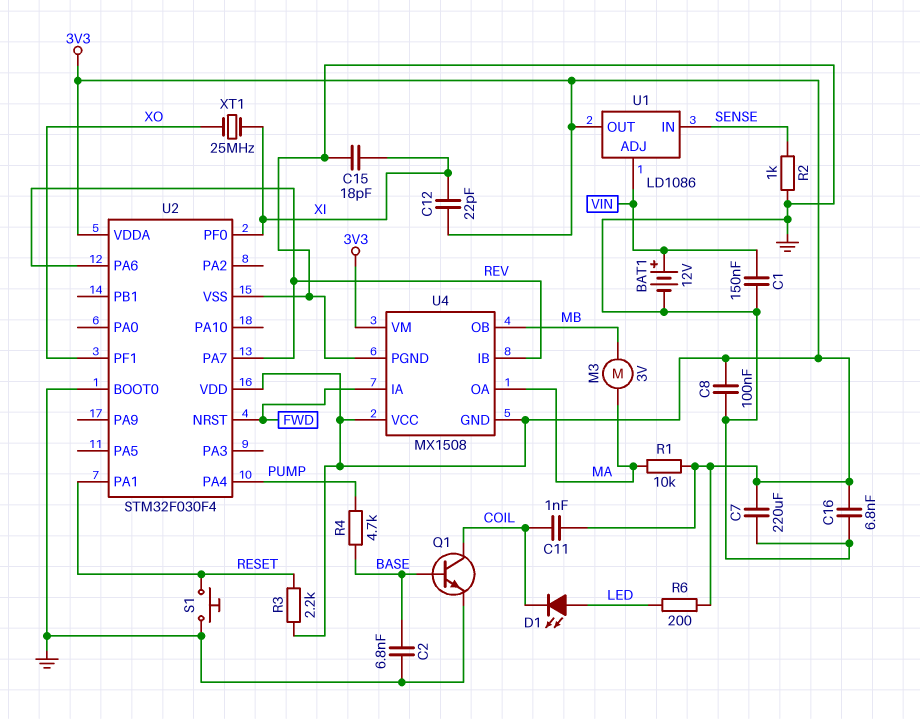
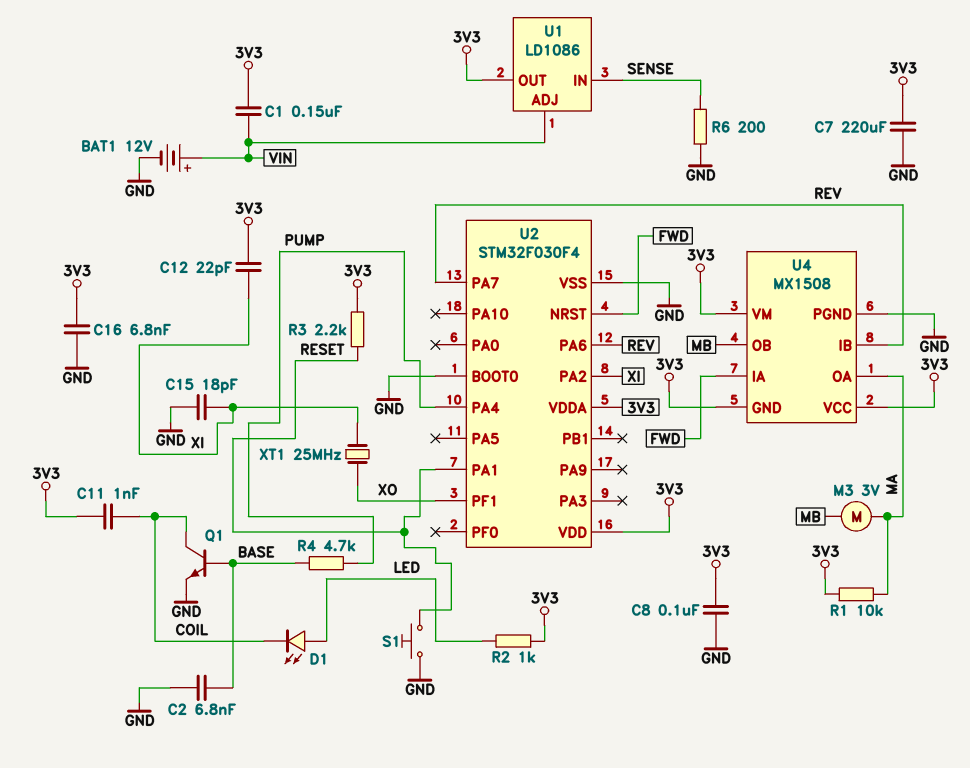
C1: 150nF (GND, VIN) -> 150nF (3V3, VIN)
R2: 1k (GND, SENSE) -> 1k (3V3, LED)
R6: 200 (3V3, LED) -> 200 (GND, SENSE)
U2 pin PA2: none -> XI
U2 pin PF0: XI -> none

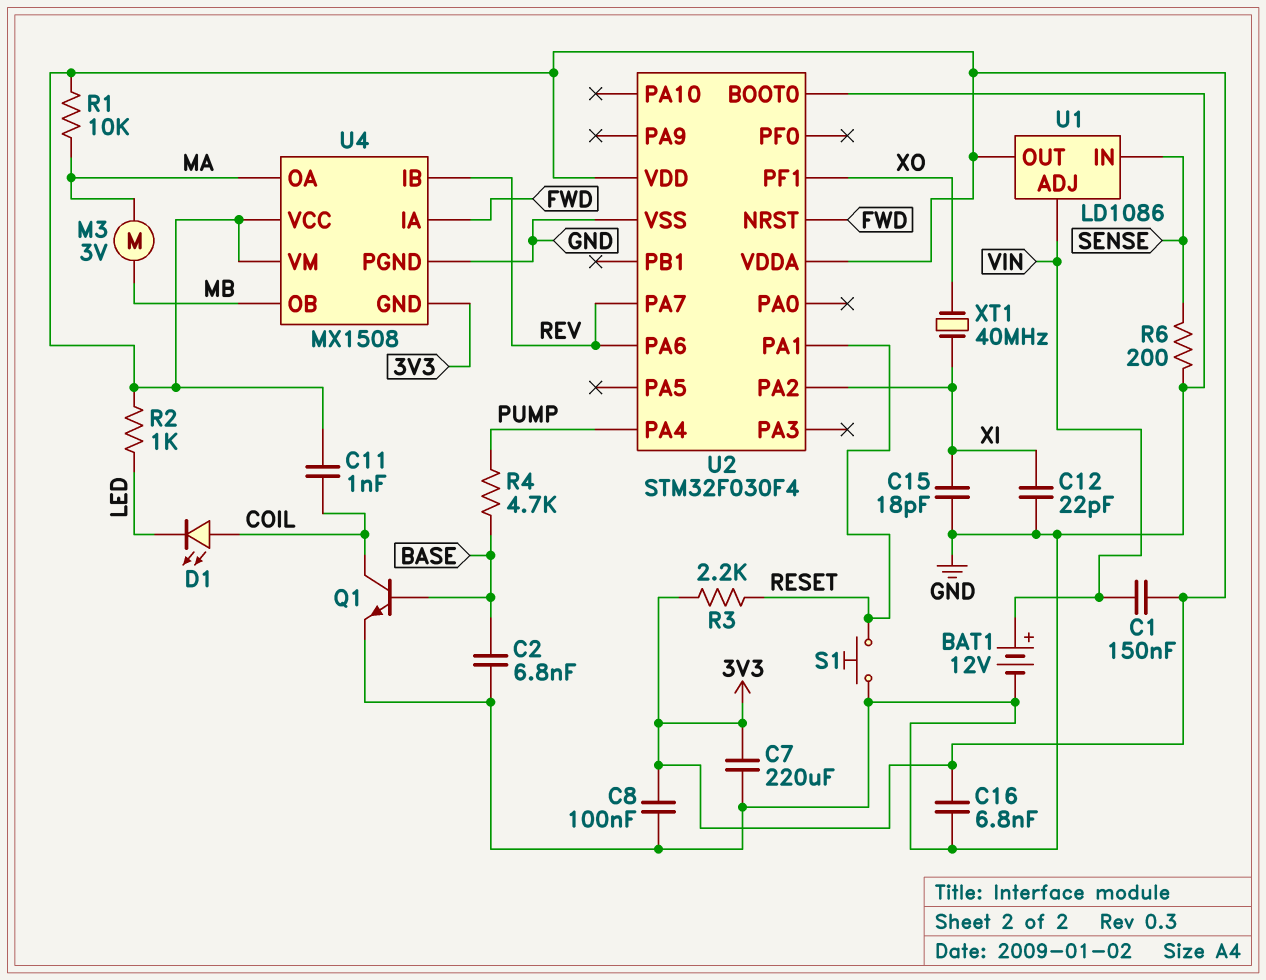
C12: 22pF (3V3, XI) -> 22pF (GND, XI)
D1: LED (A LED, K COIL) -> LED (A COIL, K LED)
XT1: 25MHz (XI, XO) -> 40MHz (XI, XO)

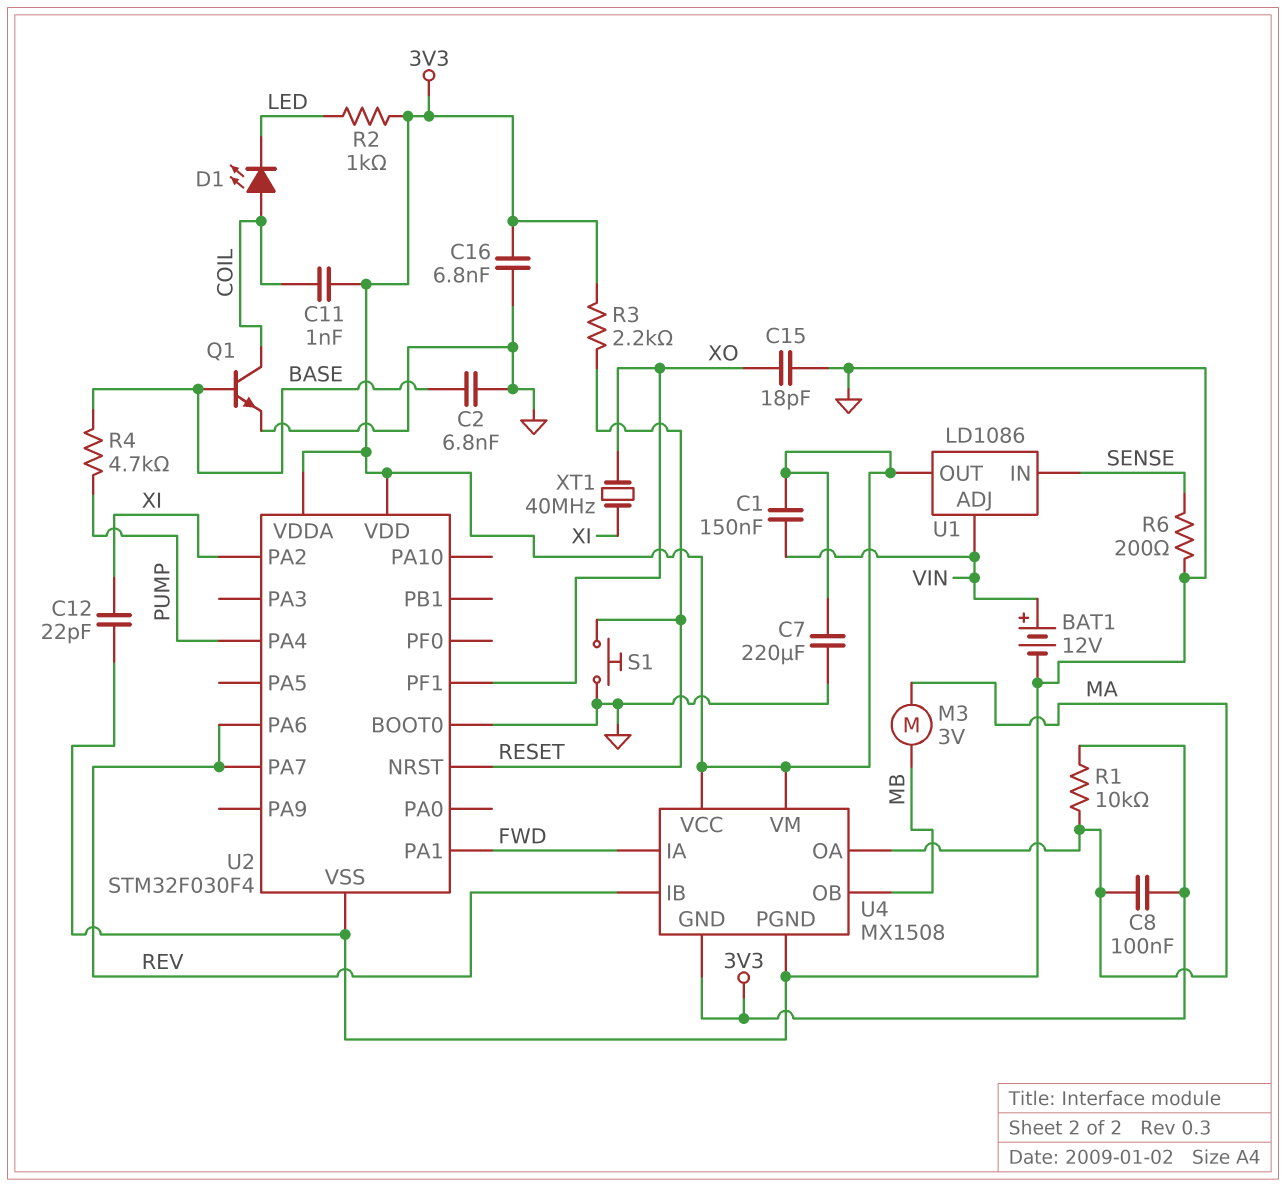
C8: 100nF (3V3, GND) -> 100nF (3V3, MA)
C15: 18pF (GND, XI) -> 18pF (GND, XO)
U2 pin NRST: FWD -> RESET
U2 pin PA1: RESET -> FWD

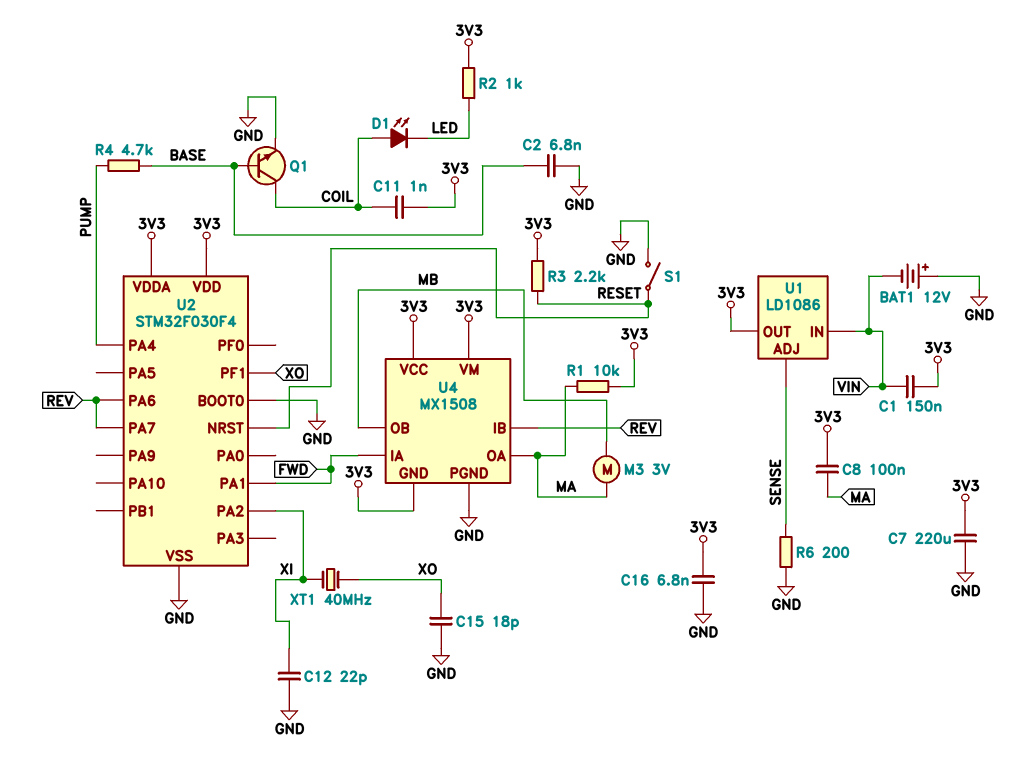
BAT1: 12V (plus VIN, minus GND) -> 12V (plus GND, minus VIN)
S1: button (GND, RESET) -> switch (GND, RESET)
U1 pin ADJ: VIN -> SENSE
U1 pin IN: SENSE -> VIN

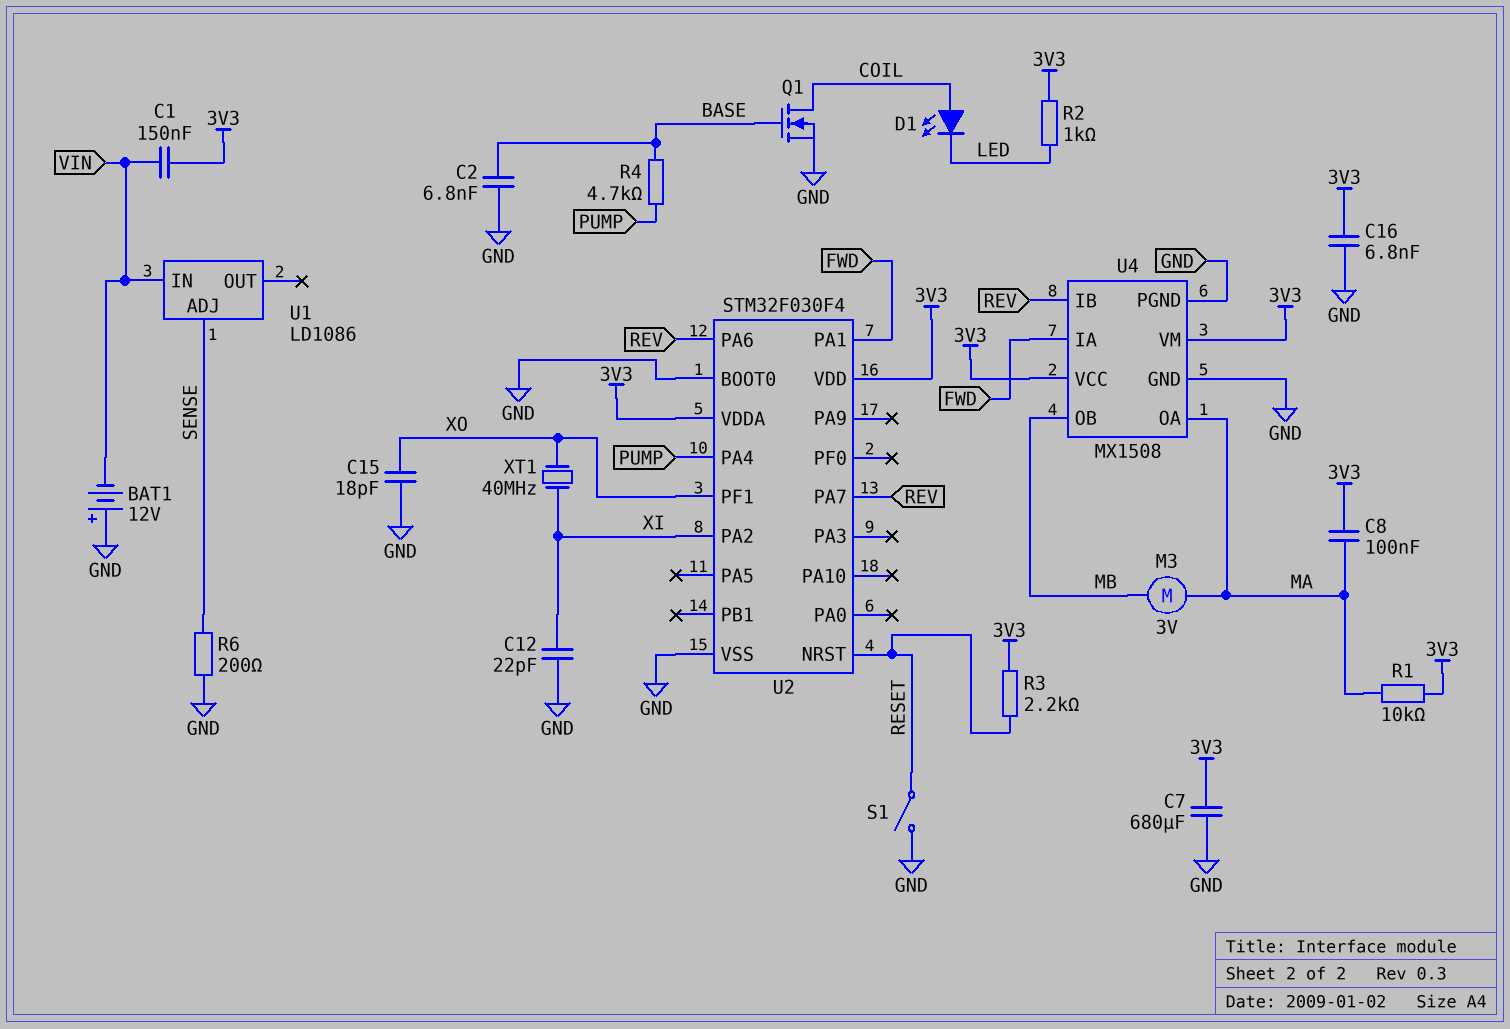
C7: 220uF (3V3, GND) -> 680uF (3V3, GND)
C11: 1nF (3V3, COIL) -> none
Q1: NPN (B BASE, C COIL, E GND) -> NMOS (G BASE, D COIL, S GND)
U1 pin OUT: 3V3 -> none
U4 pin GND: 3V3 -> GND

